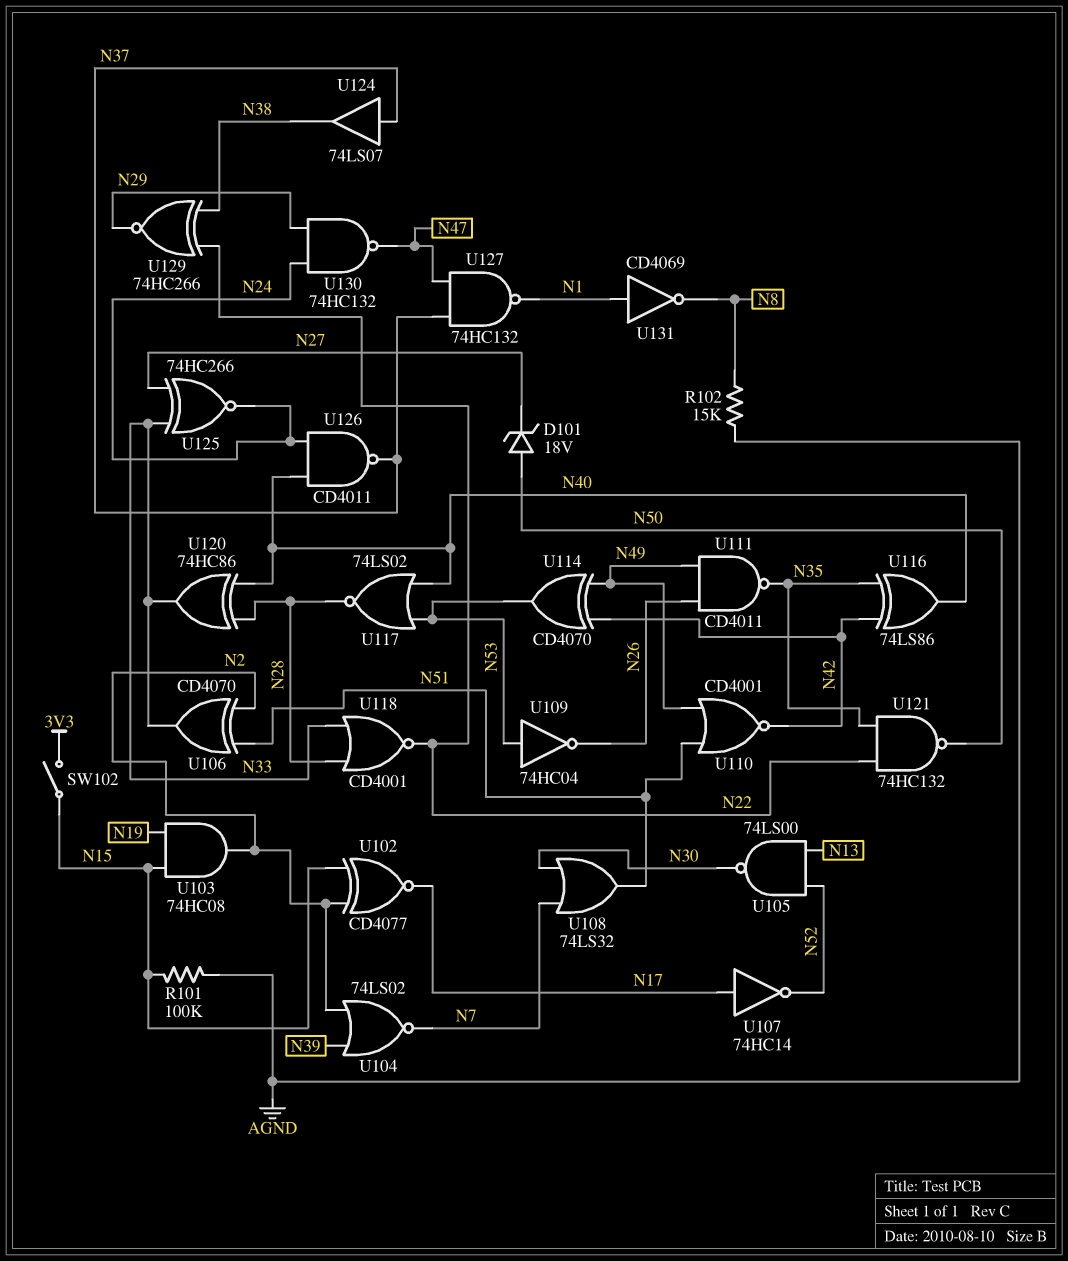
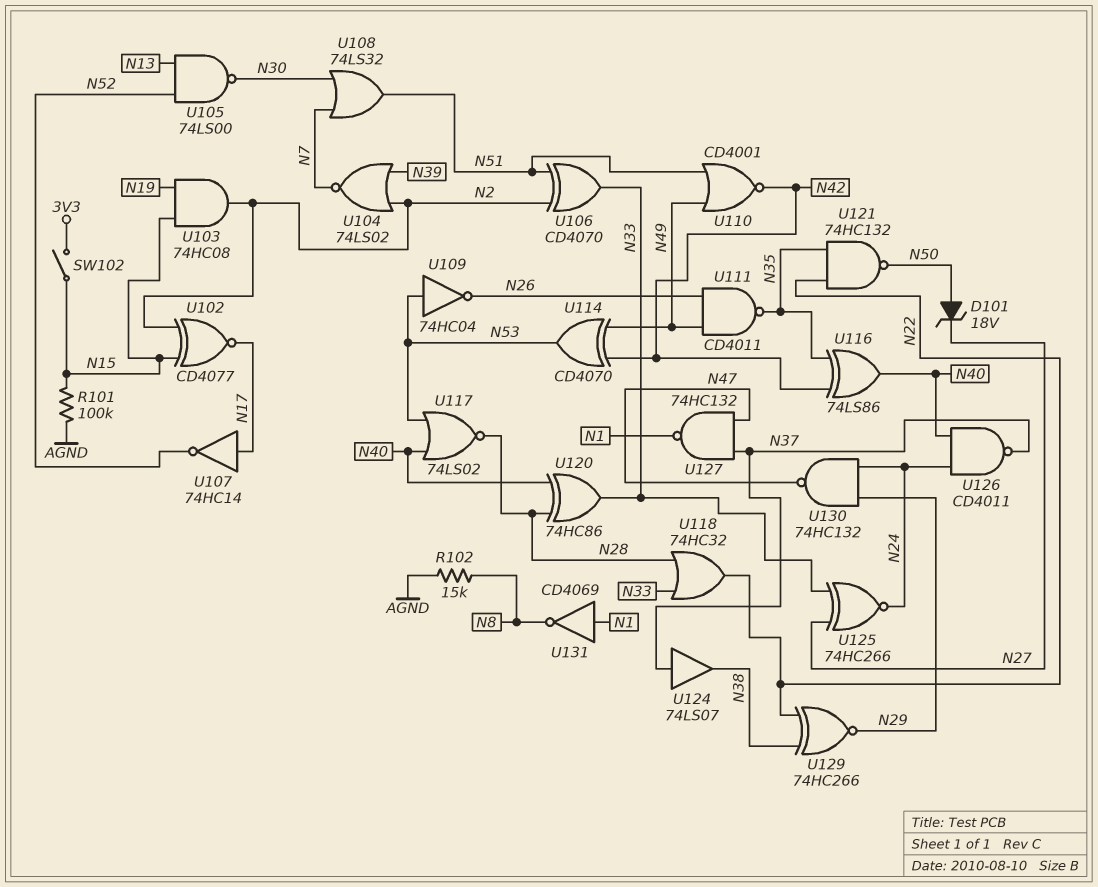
U118: NOR CD4001 (in N28, in N33, out N22) -> OR 74HC32 (in N28, in N33, out N22)

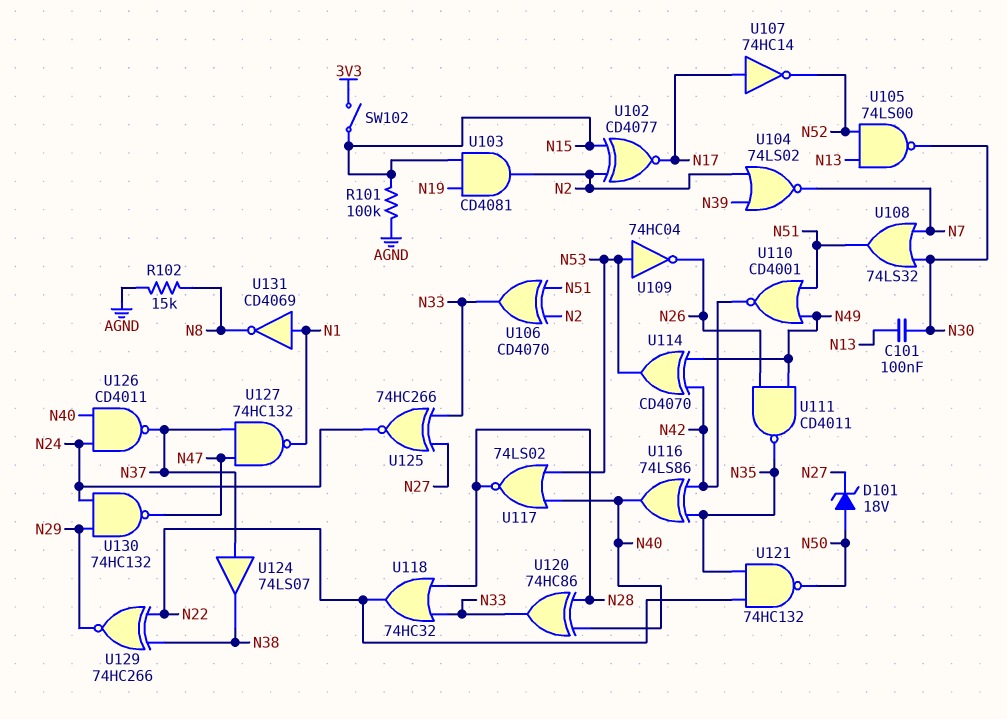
C101: none -> 100nF (N13, N30)
U103: AND 74HC08 (in N15, in N19, out N2) -> AND CD4081 (in N15, in N19, out N2)

